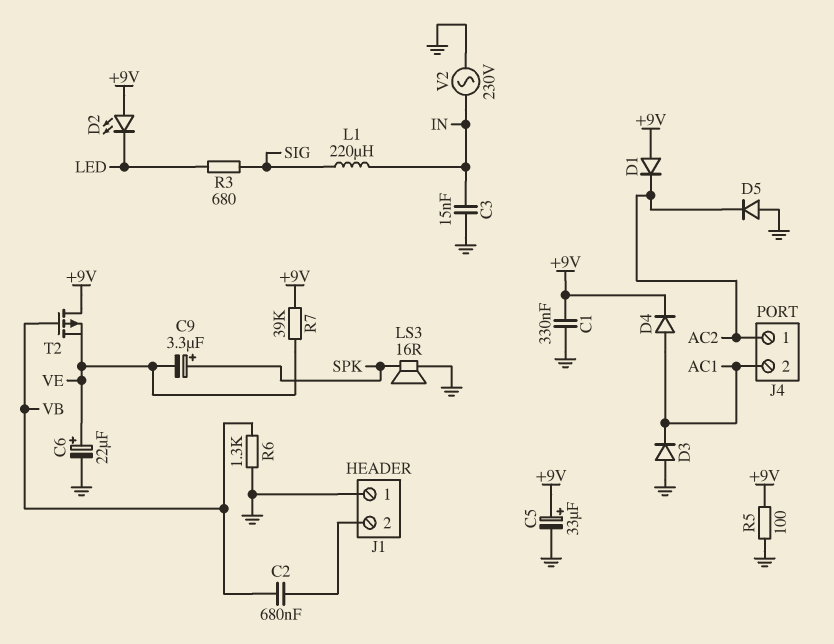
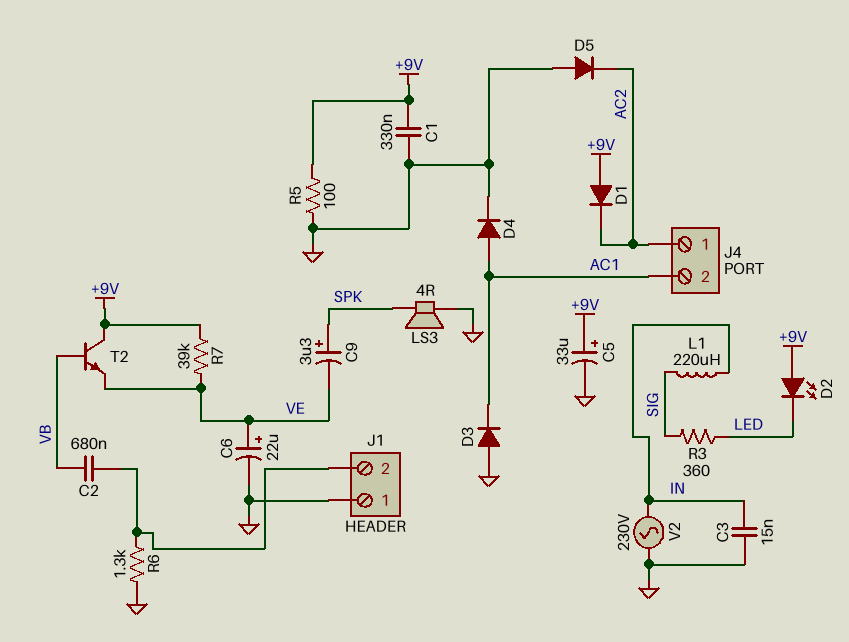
D4: diode (A AC1, K +9V) -> diode (A AC1, K GND)
LS3: speaker 16R (GND, SPK) -> speaker 4R (GND, SPK)
R3: 680 (LED, SIG) -> 360 (LED, SIG)
R6: 1.3k (GND, VB) -> 1.3k (GND, J1/2)
T2: PMOS (G VB, D +9V, S VE) -> NPN (B VB, C +9V, E VE)

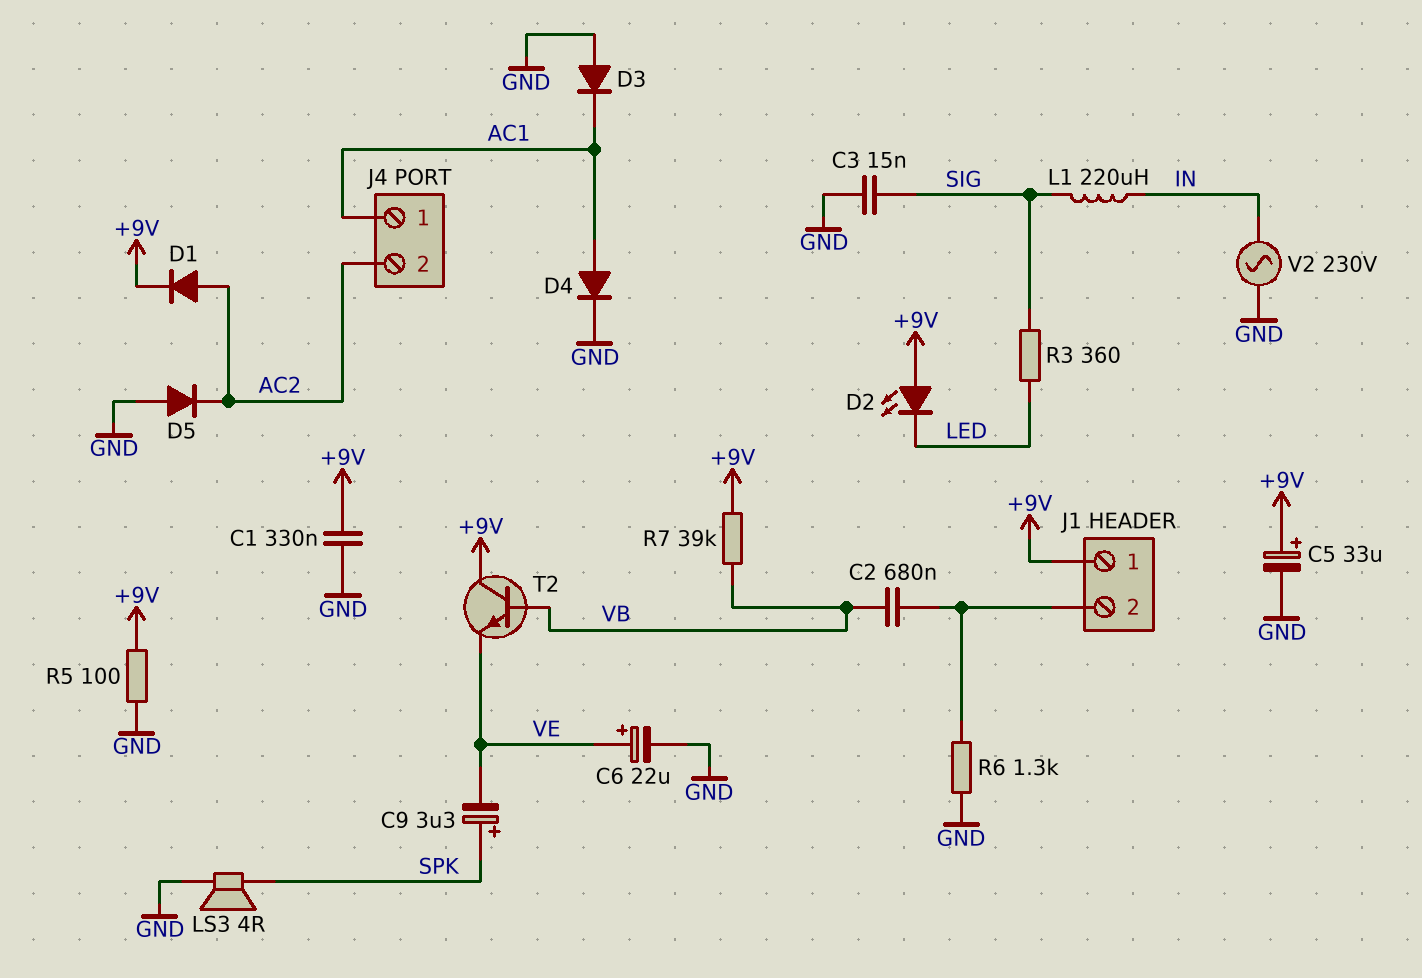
C3: 15nF (GND, IN) -> 15nF (GND, SIG)
D1: diode (A +9V, K AC2) -> diode (A AC2, K +9V)
J1 pin 1: GND -> +9V
J4 pin 1: AC2 -> AC1
J4 pin 2: AC1 -> AC2
R7: 39k (+9V, VE) -> 39k (+9V, VB)

